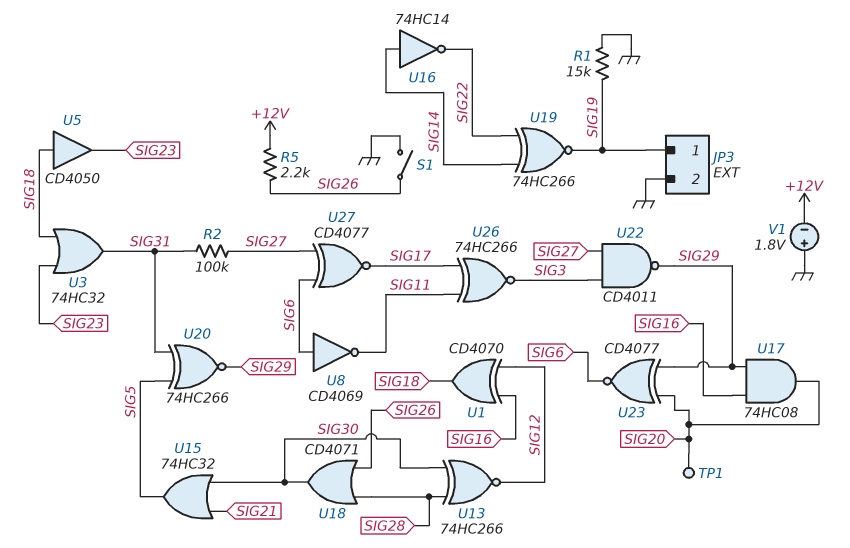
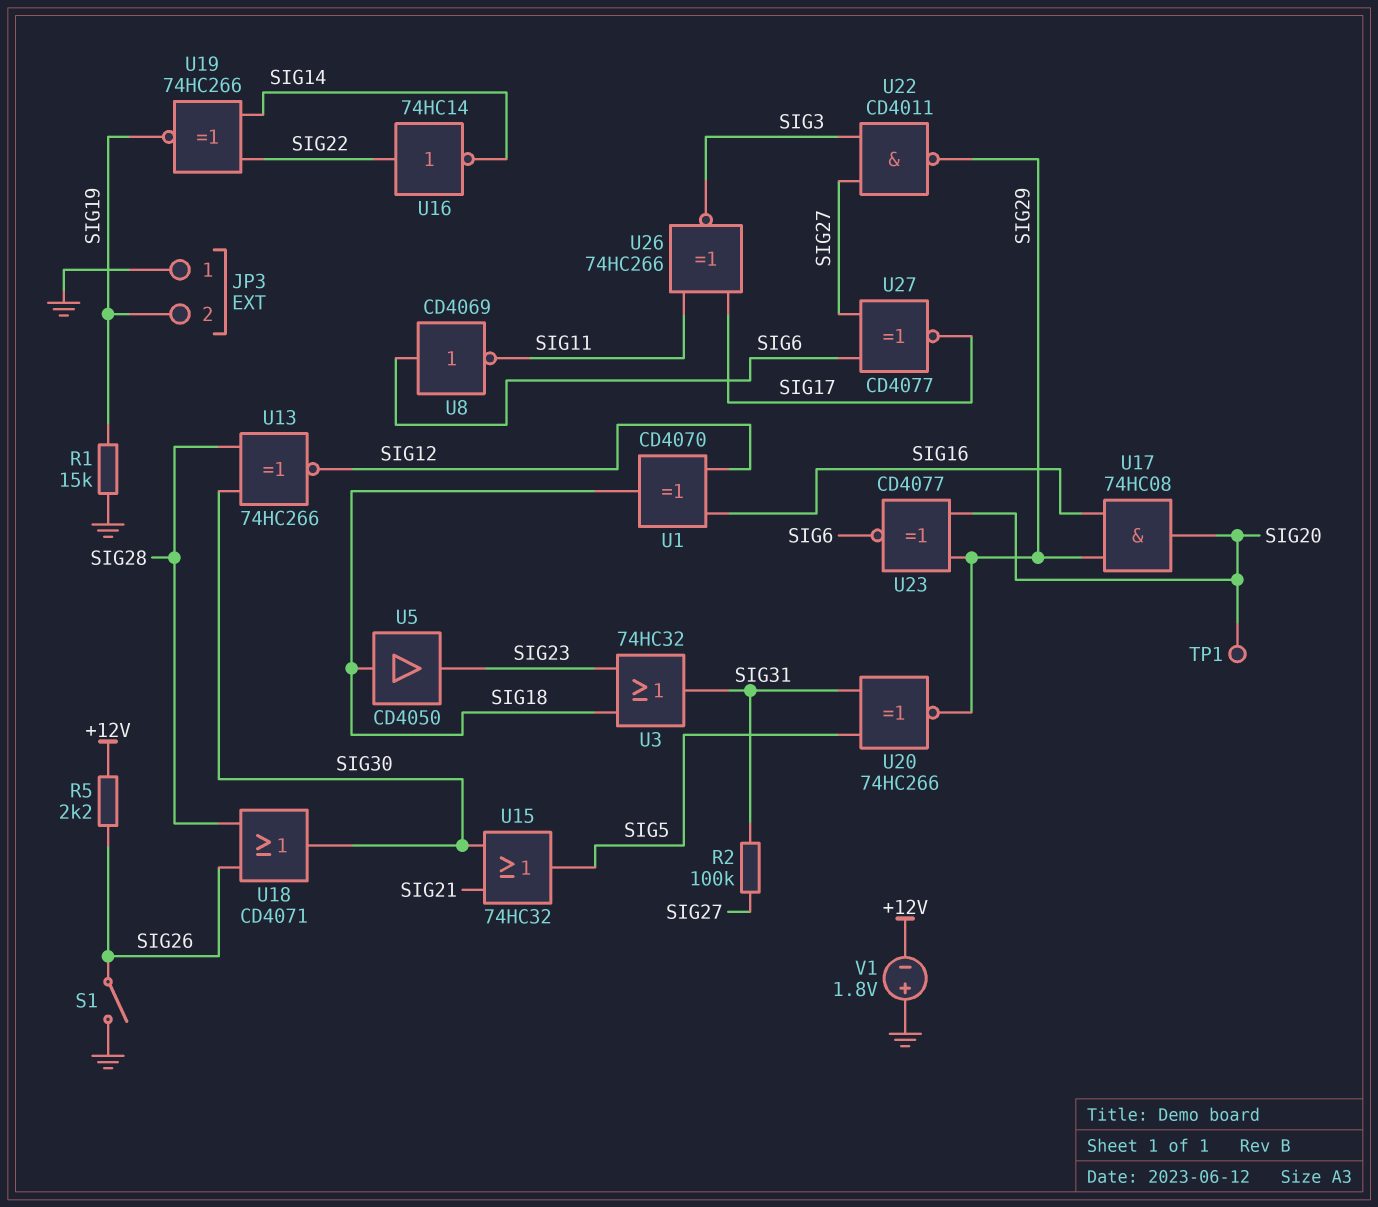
JP3 pin 1: SIG19 -> GND
JP3 pin 2: GND -> SIG19
U16: NOT 74HC14 (in SIG14, out SIG22) -> NOT 74HC14 (in SIG22, out SIG14)

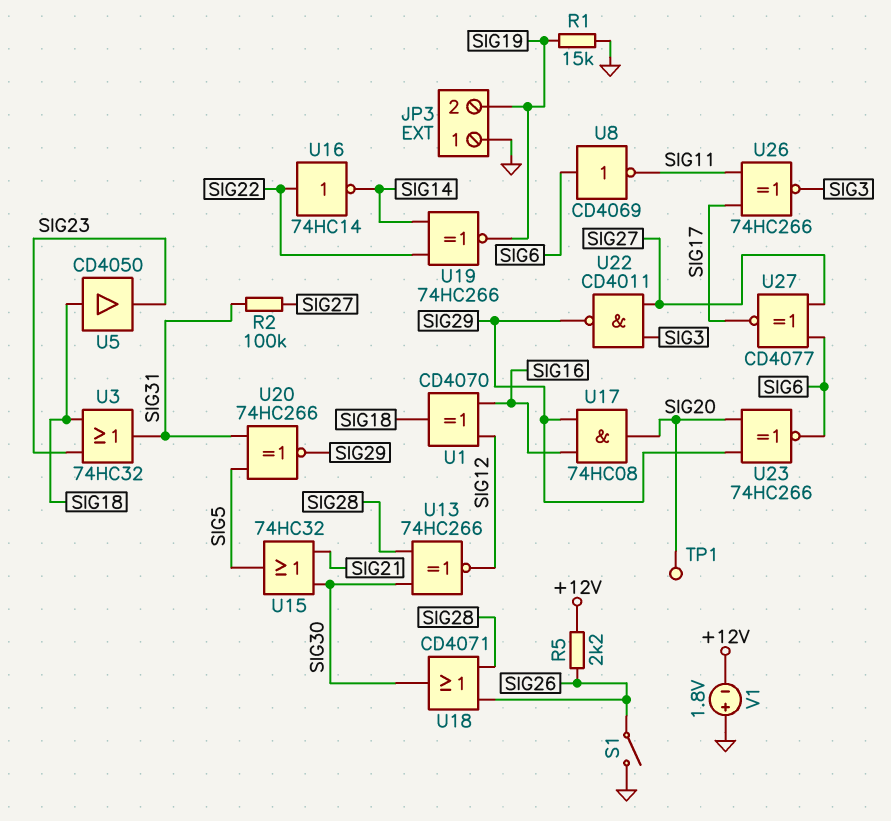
U23: XNOR CD4077 (in SIG20, in SIG29, out SIG6) -> XNOR 74HC266 (in SIG20, in SIG29, out SIG6)

